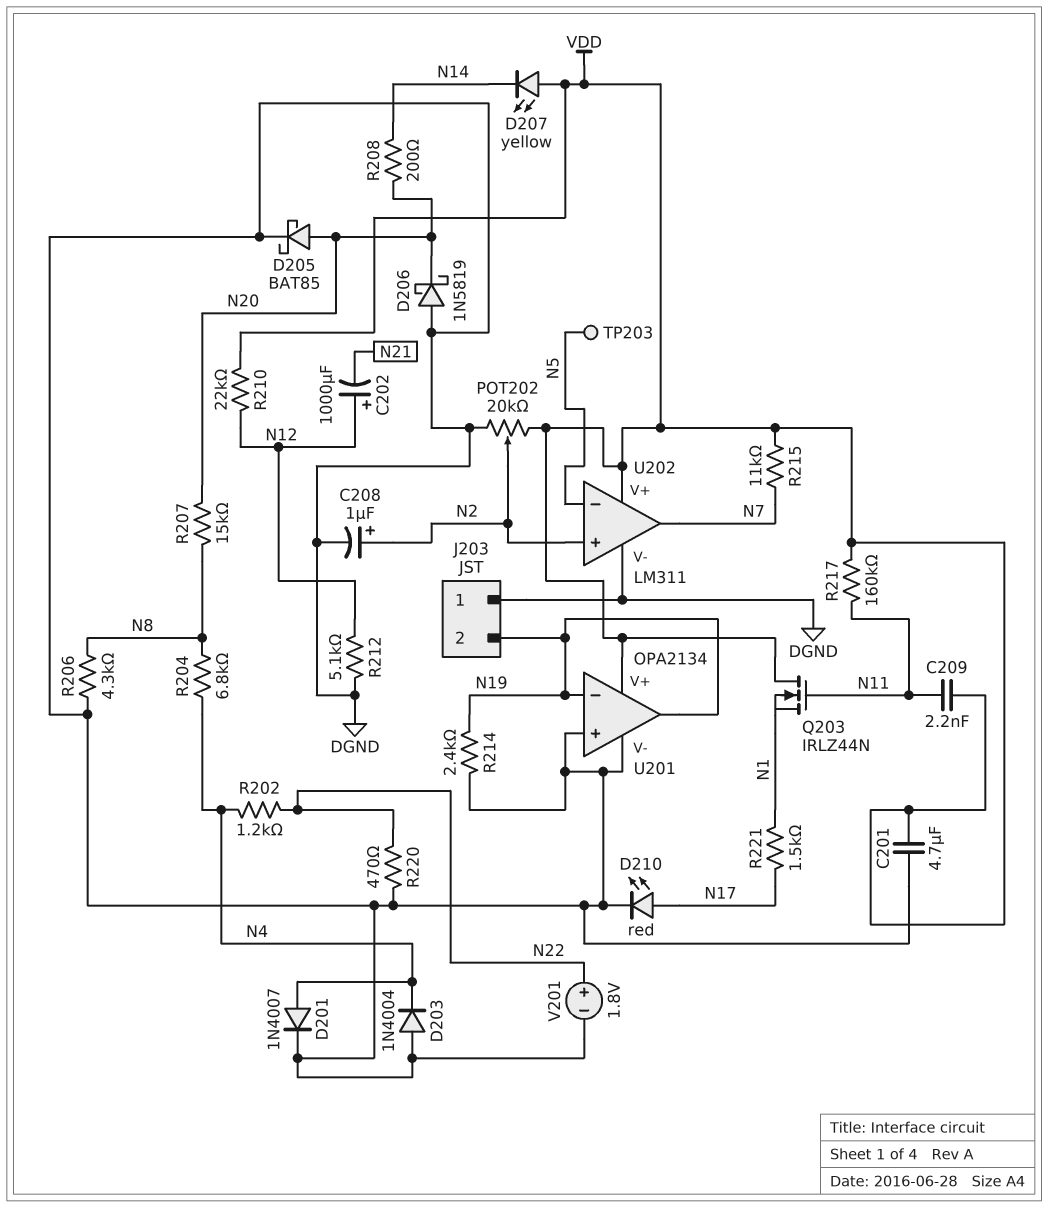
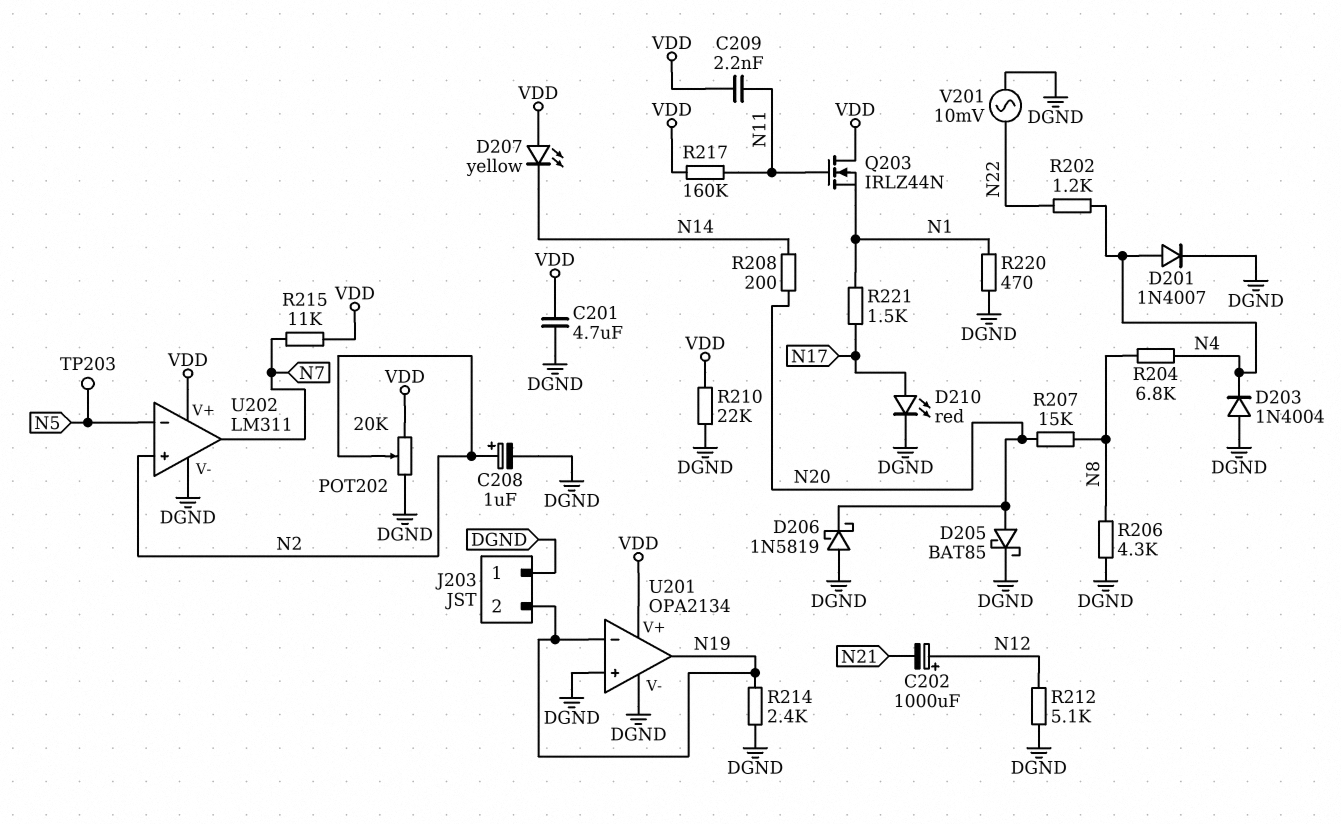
R210: 22k (N12, VDD) -> 22k (DGND, VDD)
R220: 470 (DGND, N22) -> 470 (DGND, N1)
V201: 1.8V (plus N22, minus DGND) -> AC 10mV (DGND, N22)

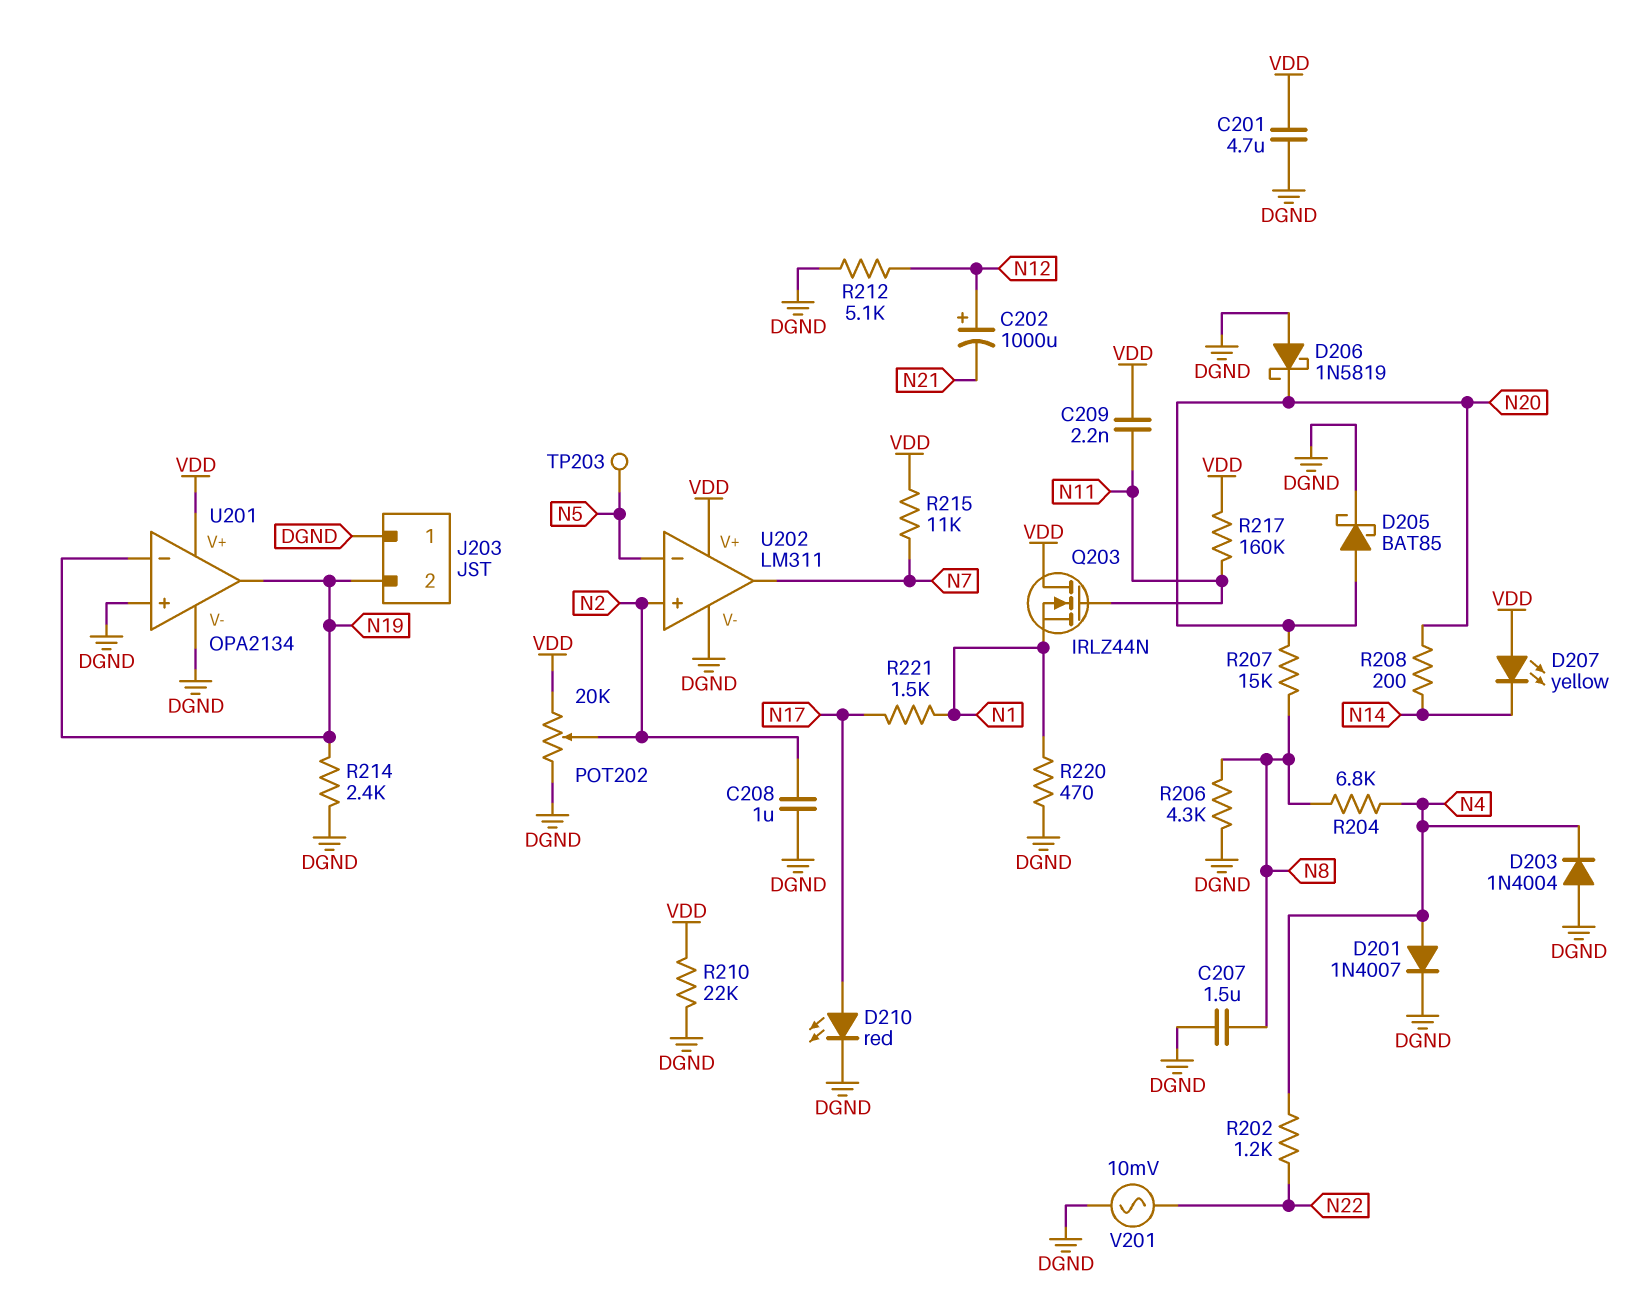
C207: none -> 1.5uF (DGND, N8)
C208: 1uF (plus N2, minus DGND) -> 1uF (DGND, N2)

